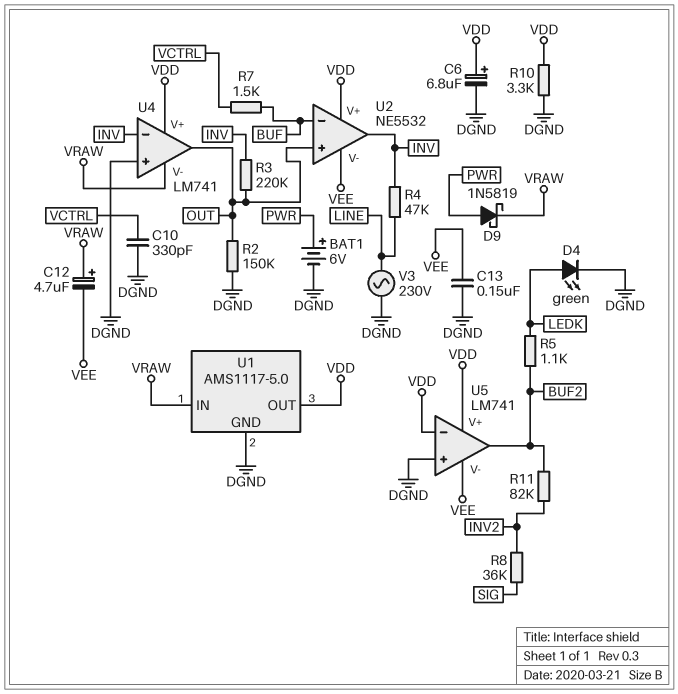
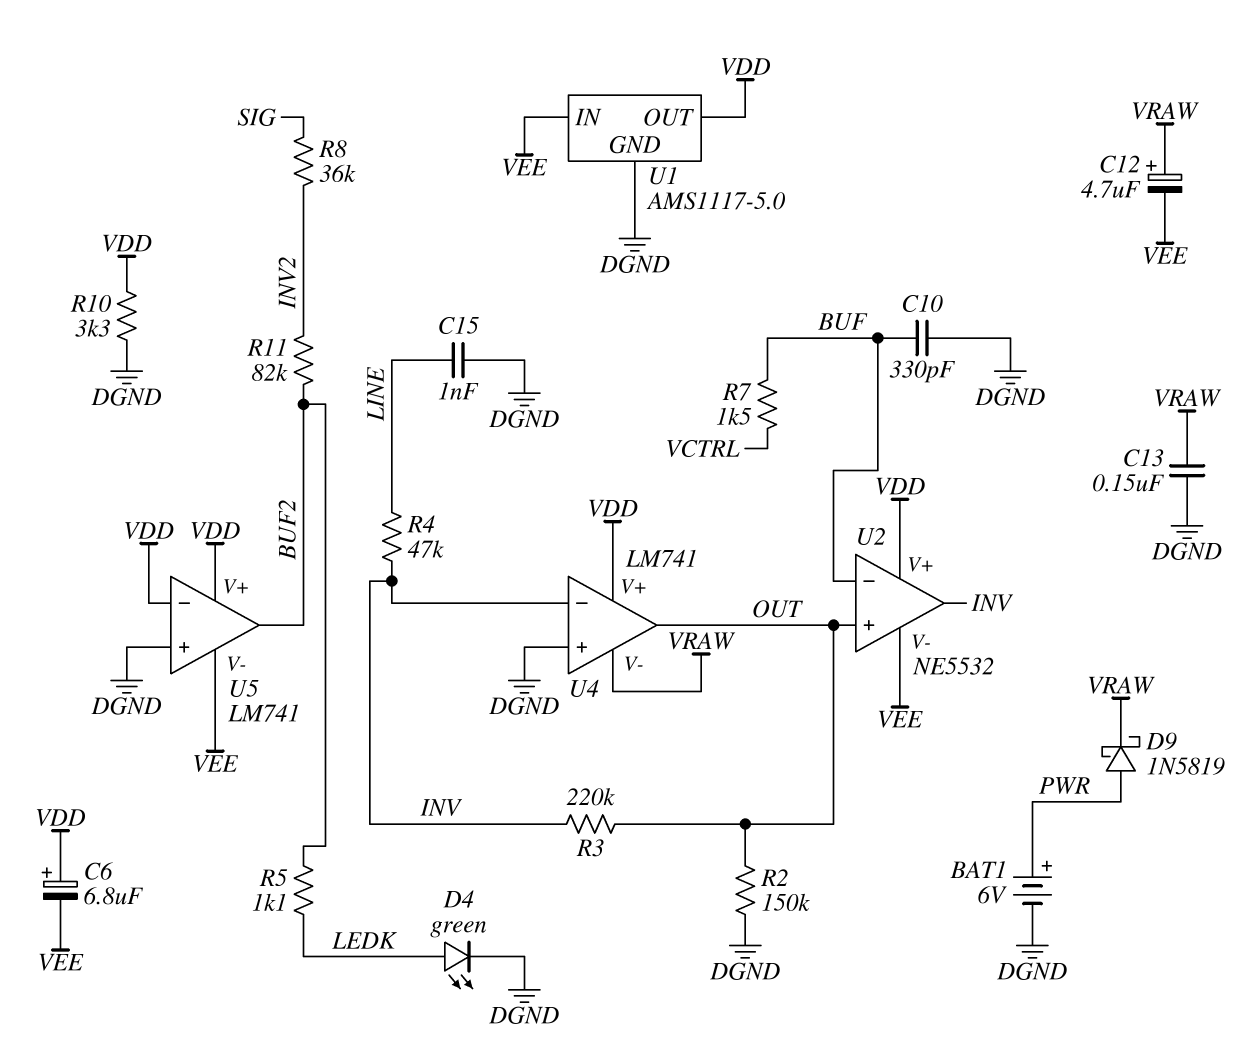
C6: 6.8uF (plus VDD, minus DGND) -> 6.8uF (plus VDD, minus VEE)
C10: 330pF (DGND, VCTRL) -> 330pF (BUF, DGND)
C13: 150nF (DGND, VEE) -> 150nF (DGND, VRAW)
C15: none -> 1nF (DGND, LINE)
U1 pin IN: VRAW -> VEE
V3: AC 230V (DGND, LINE) -> none

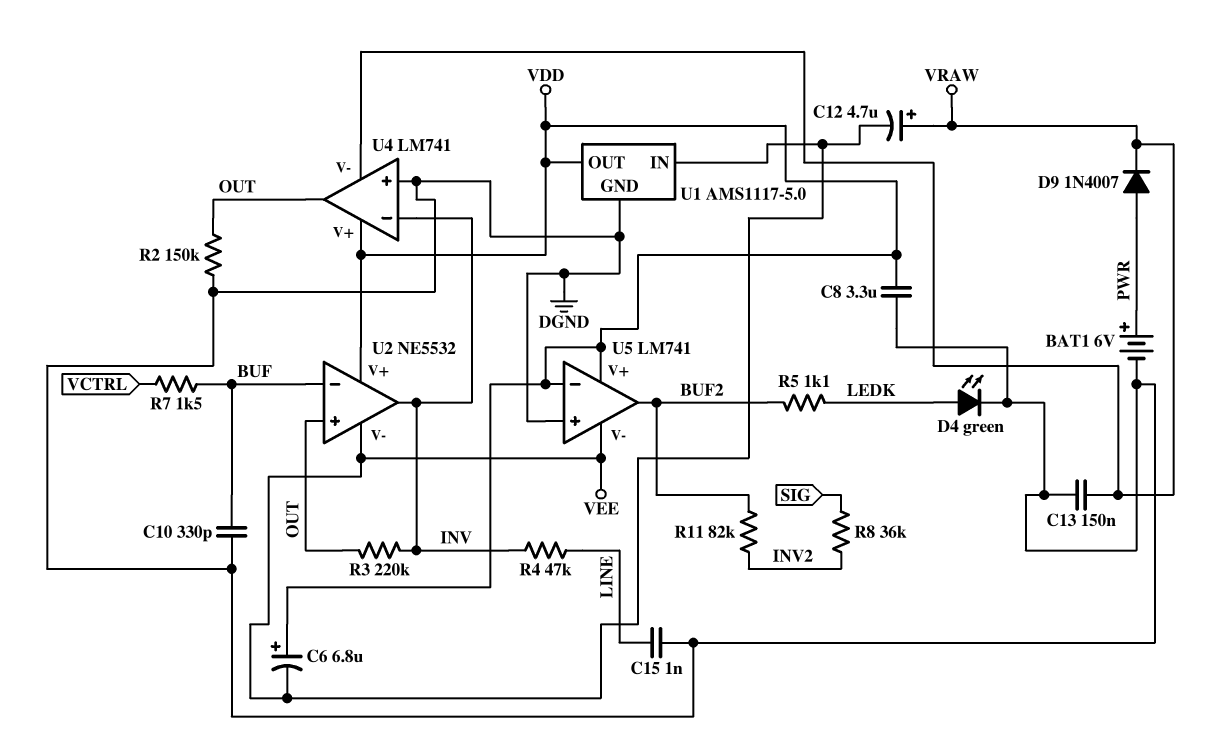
C8: none -> 3.3uF (DGND, VDD)
D9: schottky 1N5819 (A PWR, K VRAW) -> diode 1N4007 (A PWR, K VRAW)
R10: 3.3k (DGND, VDD) -> none

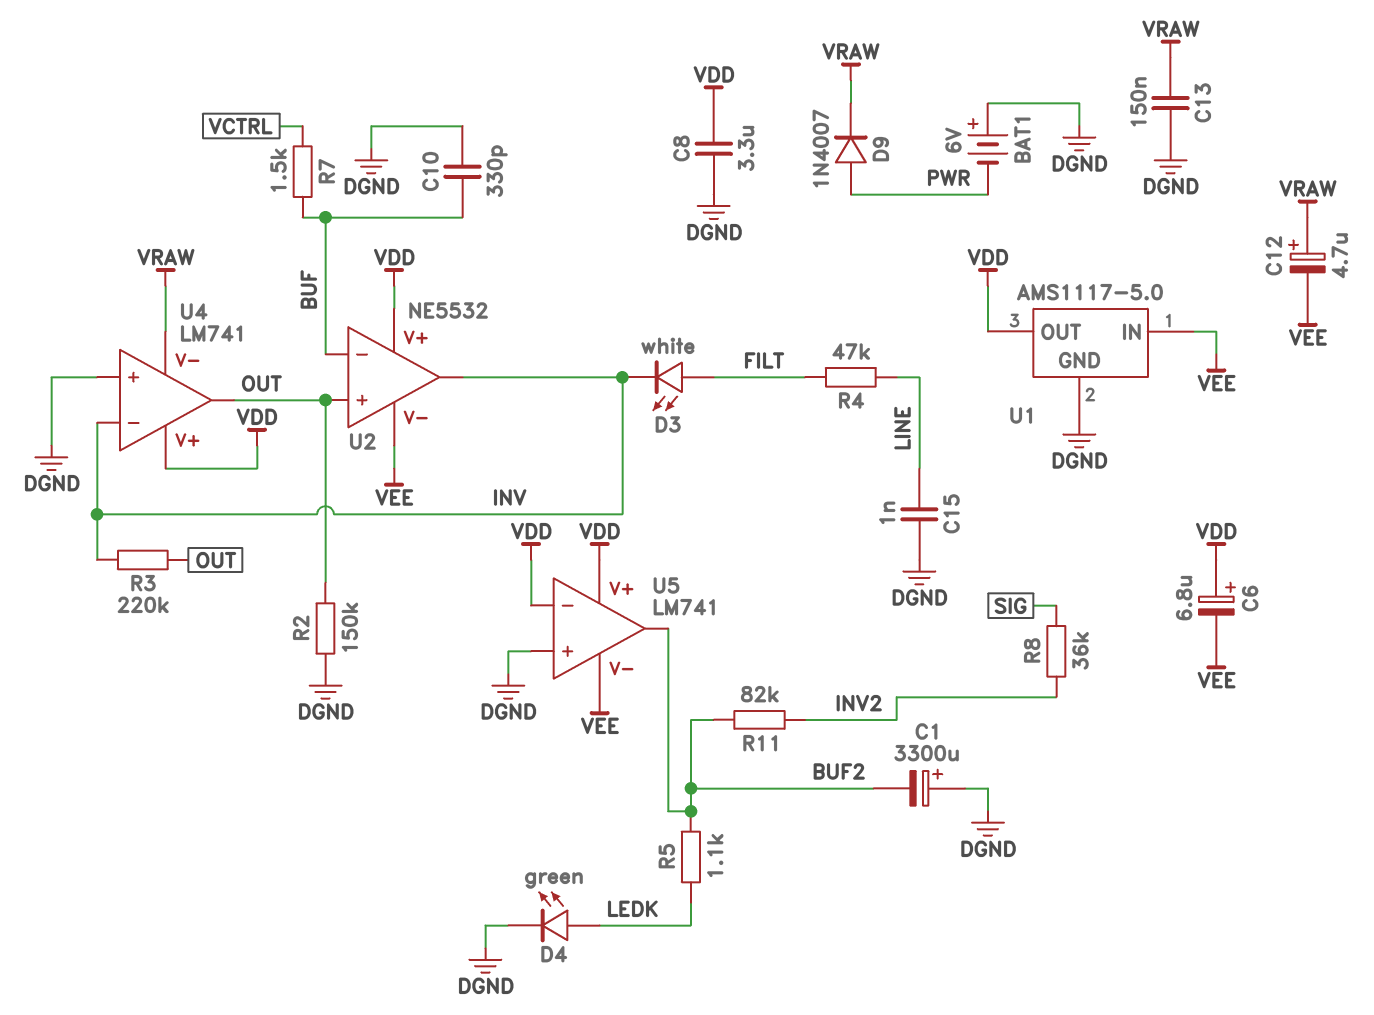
BAT1: 6V (plus PWR, minus DGND) -> 6V (plus DGND, minus PWR)
C1: none -> 3300uF (plus DGND, minus BUF2)
D3: none -> LED white (A FILT, K INV)
R4: 47k (INV, LINE) -> 47k (FILT, LINE)

